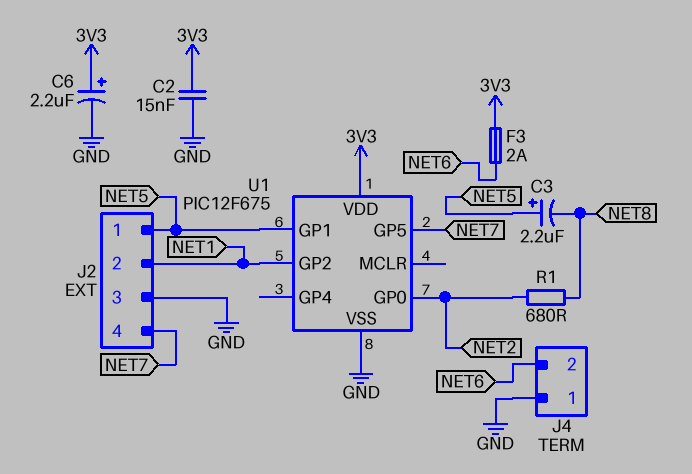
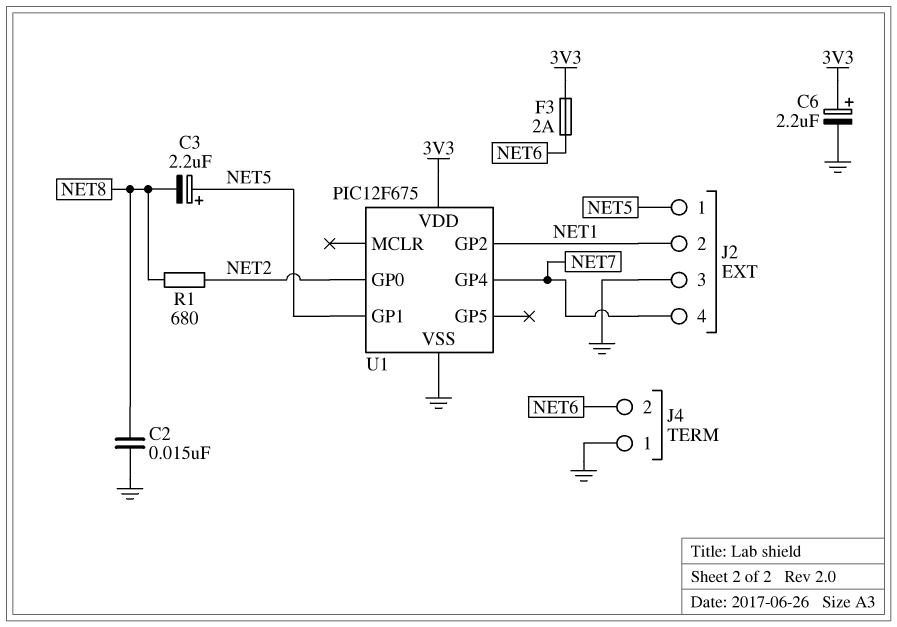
C2: 15nF (3V3, GND) -> 15nF (GND, NET8)
U1 pin GP4: none -> NET7
U1 pin GP5: NET7 -> none

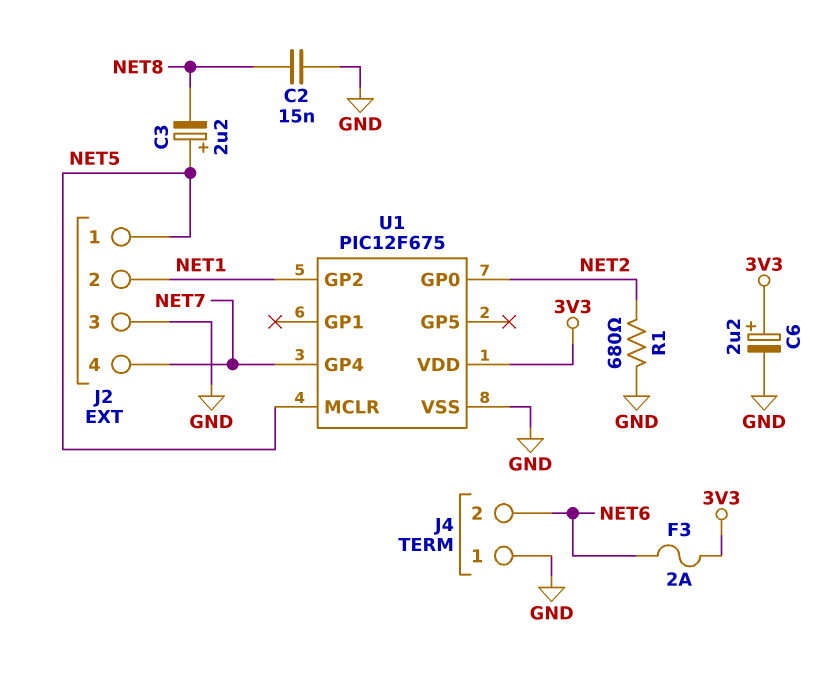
R1: 680 (NET2, NET8) -> 680 (GND, NET2)
U1 pin GP1: NET5 -> none
U1 pin MCLR: none -> NET5

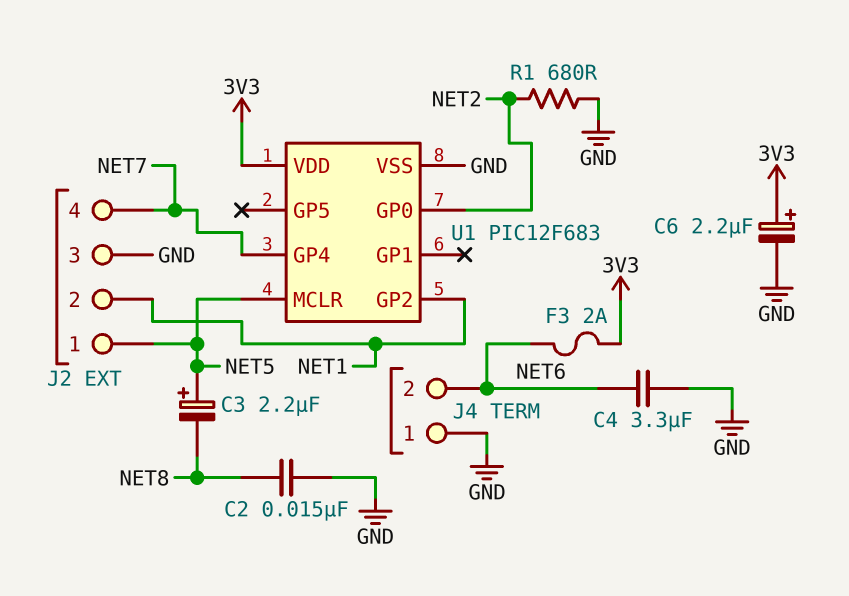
C4: none -> 3.3uF (GND, NET6)
U1: PIC12F675 -> PIC12F683

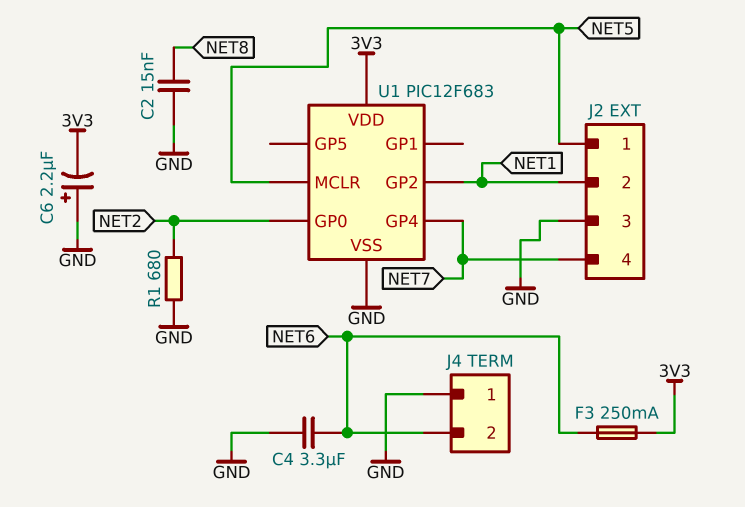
C3: 2.2uF (plus NET5, minus NET8) -> none
C6: 2.2uF (plus 3V3, minus GND) -> 2.2uF (plus GND, minus 3V3)
F3: 2A (3V3, NET6) -> 250mA (3V3, NET6)

